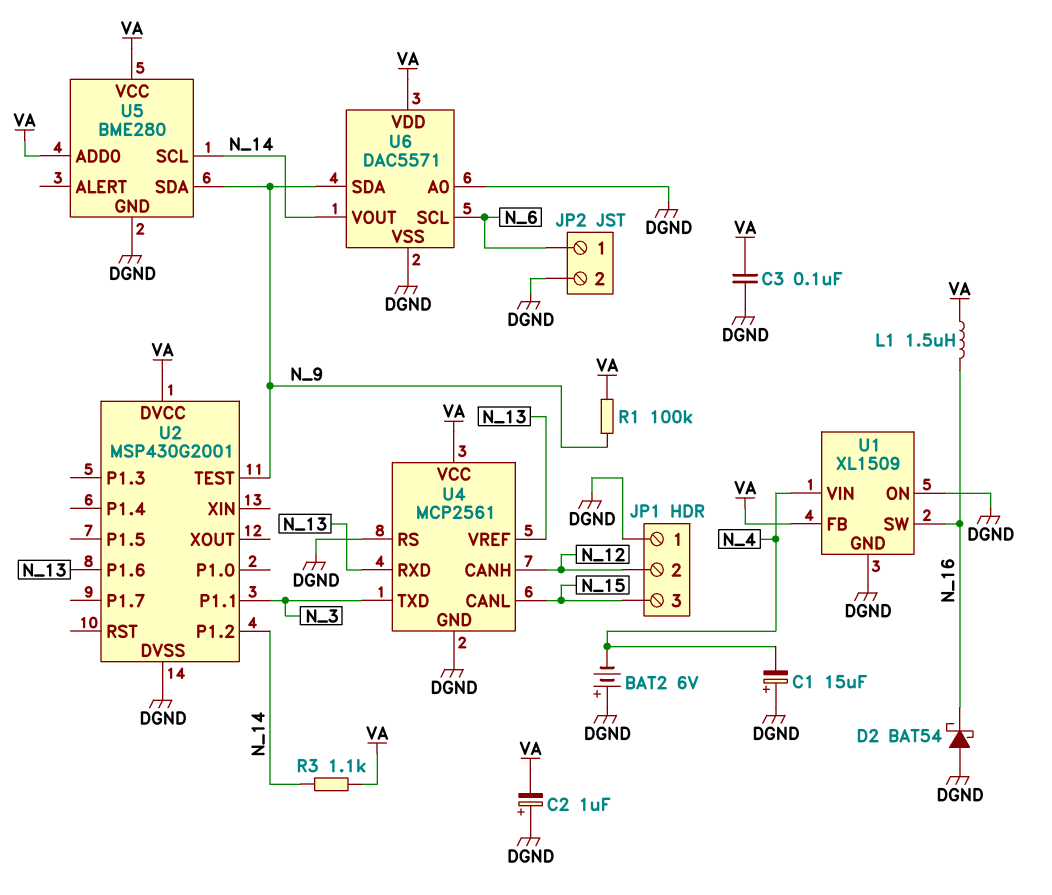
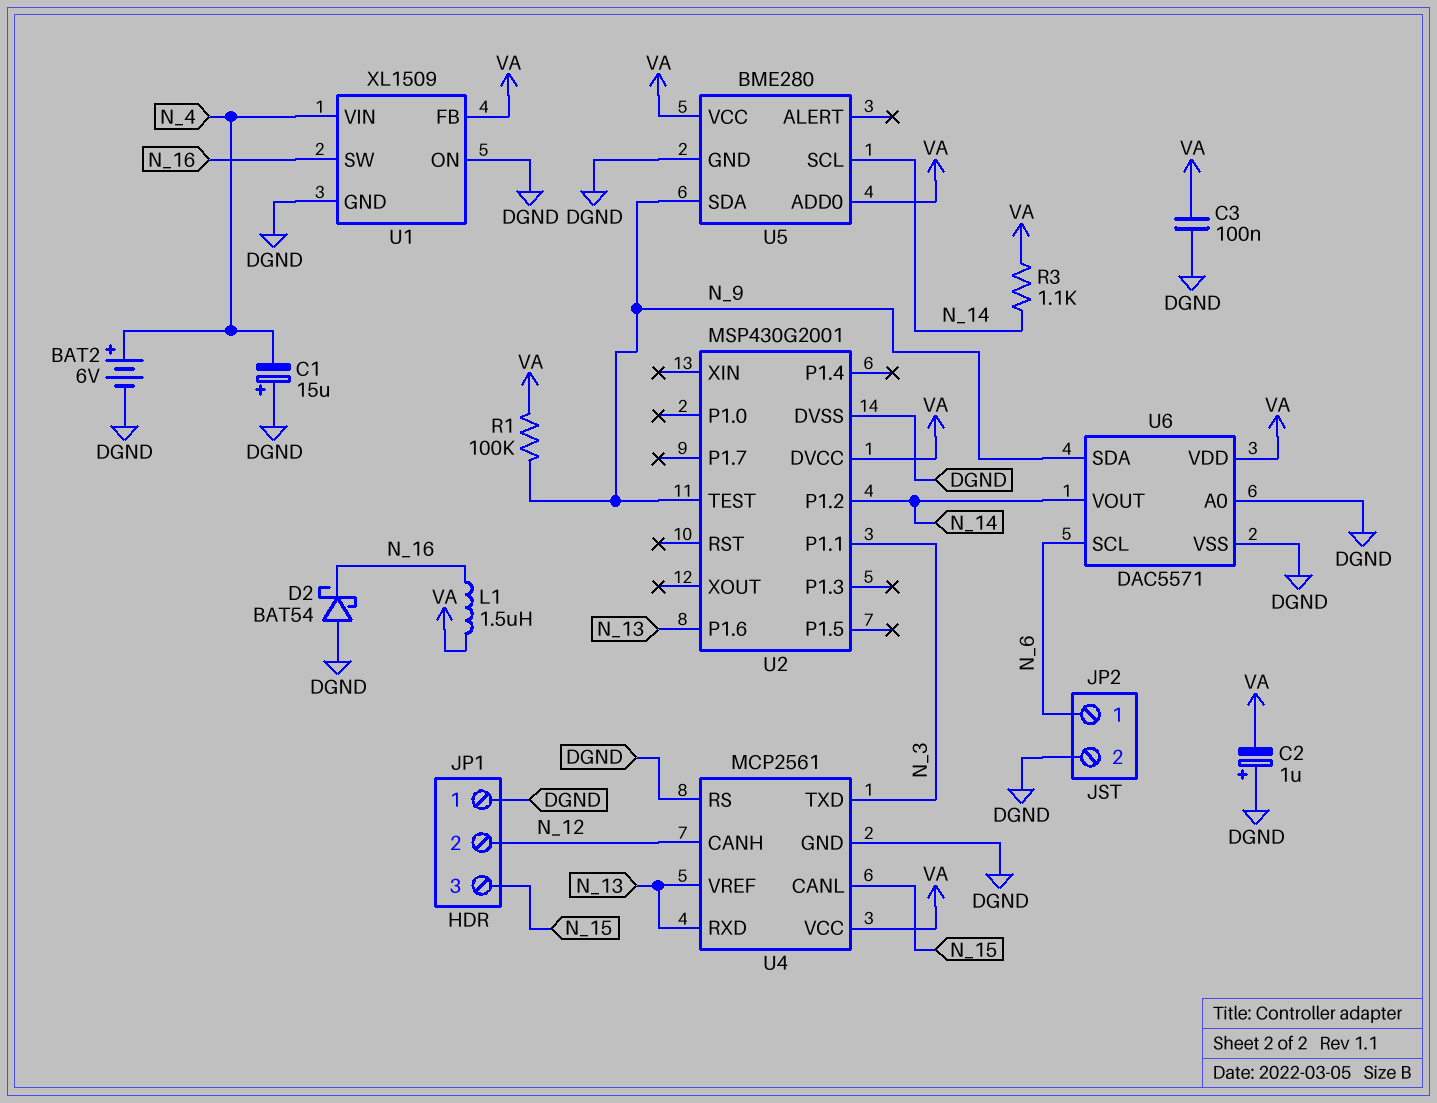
BAT2: 6V (plus DGND, minus N_4) -> 6V (plus N_4, minus DGND)

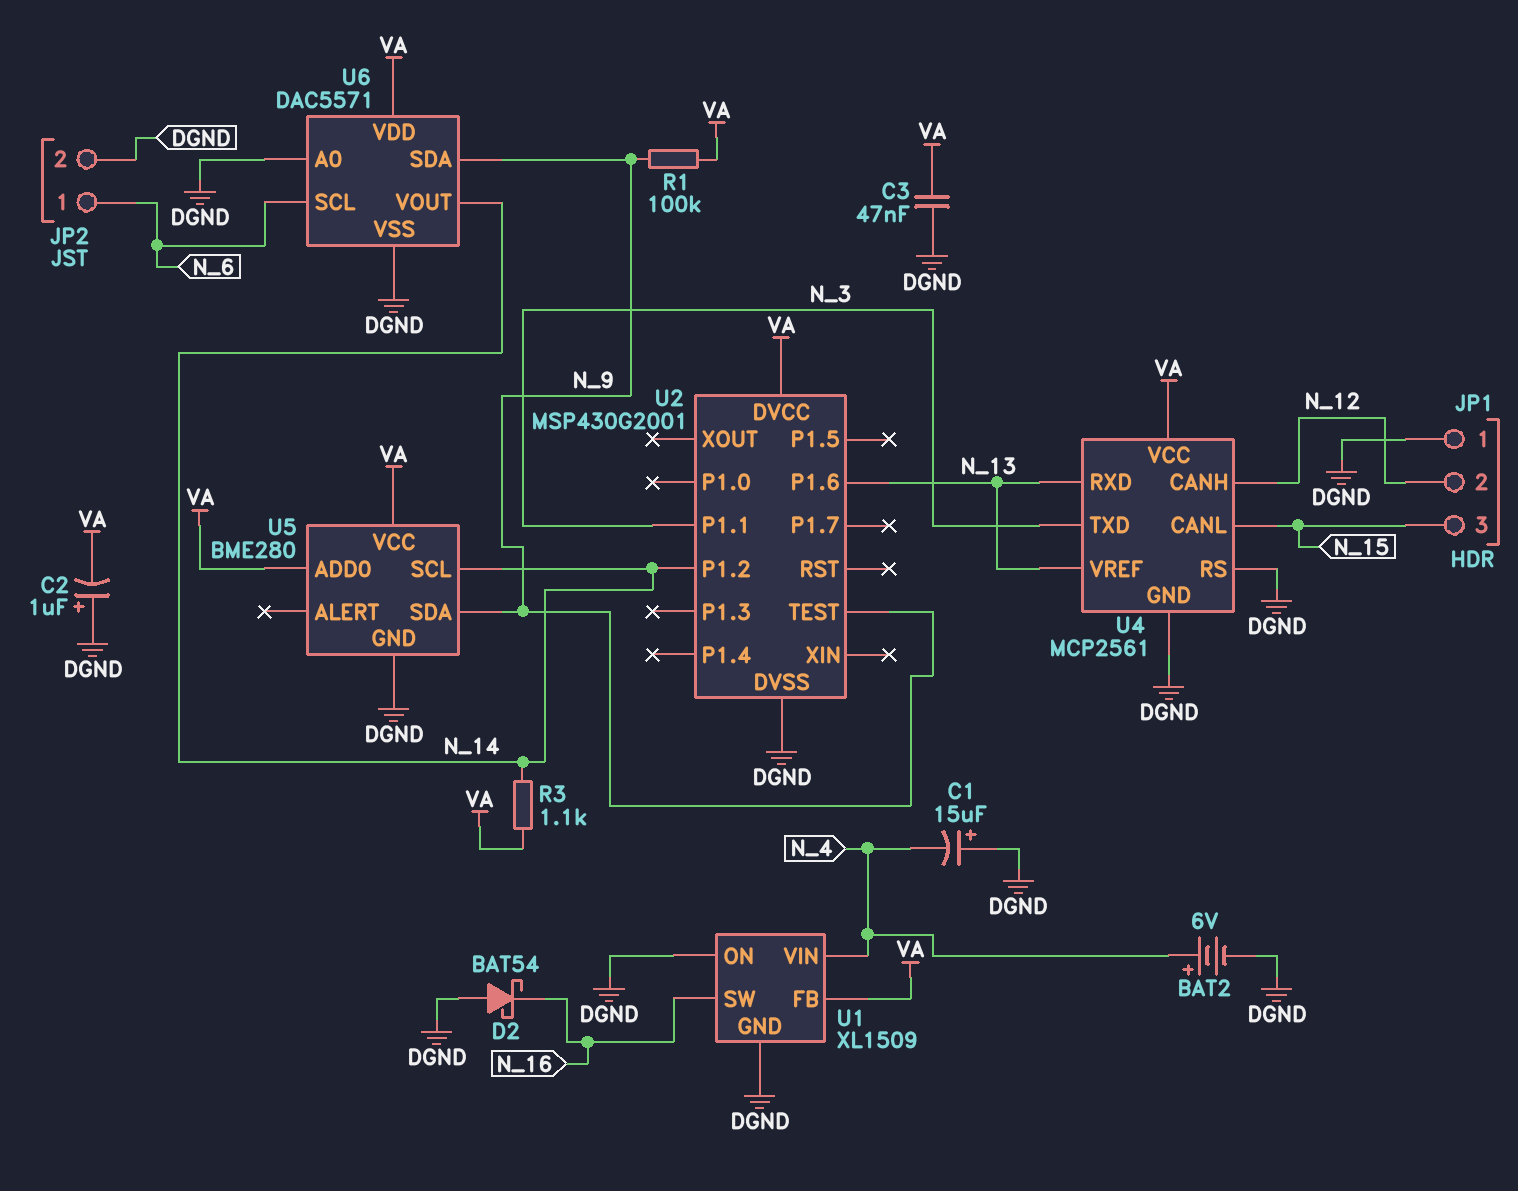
C3: 100nF (DGND, VA) -> 47nF (DGND, VA)
L1: 1.5uH (N_16, VA) -> none

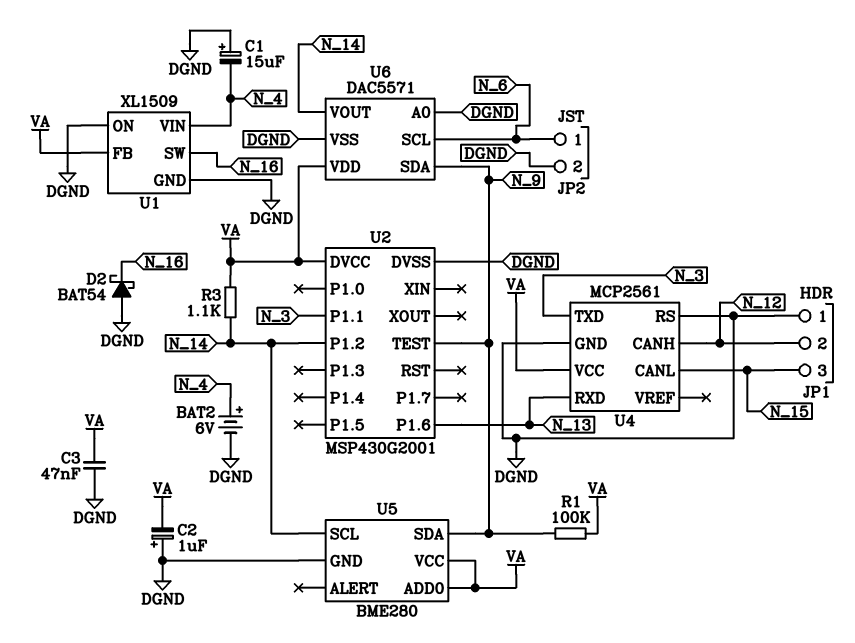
U4 pin VREF: N_13 -> none

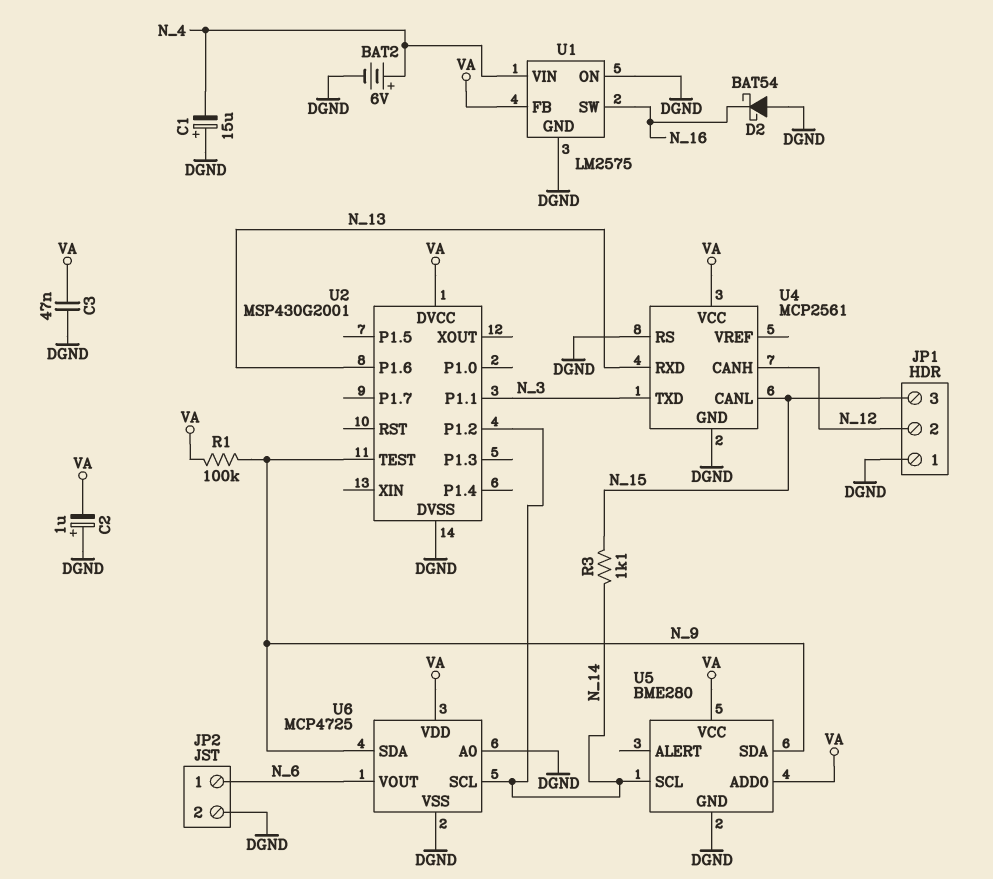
R3: 1.1k (N_14, VA) -> 1.1k (N_14, N_15)
U1: XL1509 -> LM2575
U6: DAC5571 -> MCP4725
U6 pin SCL: N_6 -> N_14
U6 pin VOUT: N_14 -> N_6

